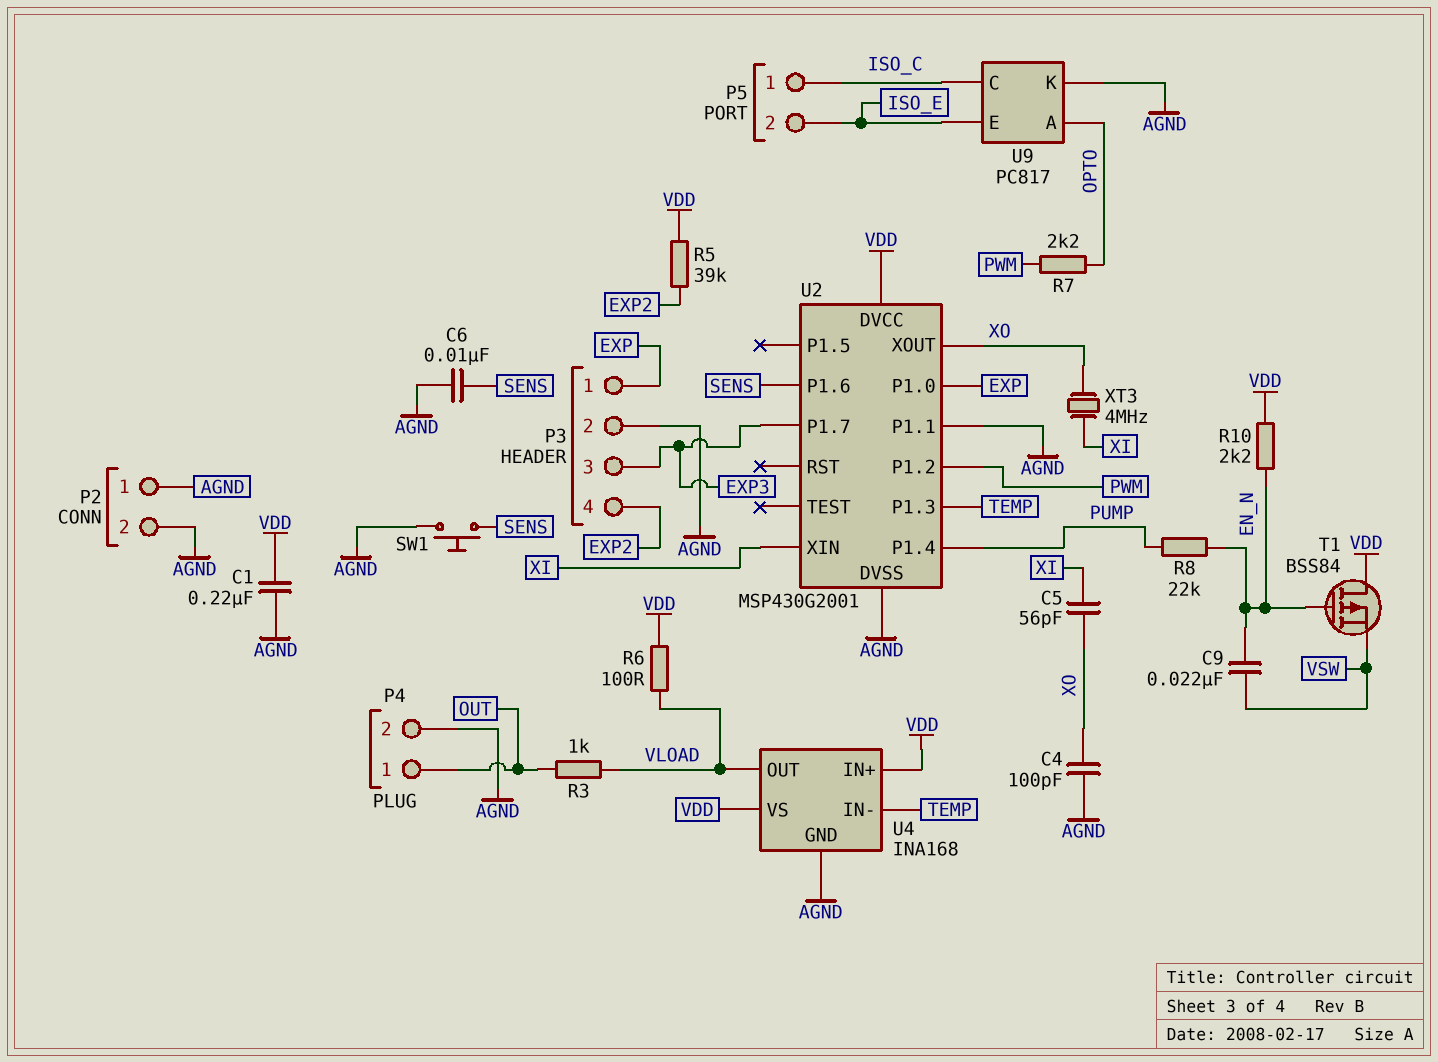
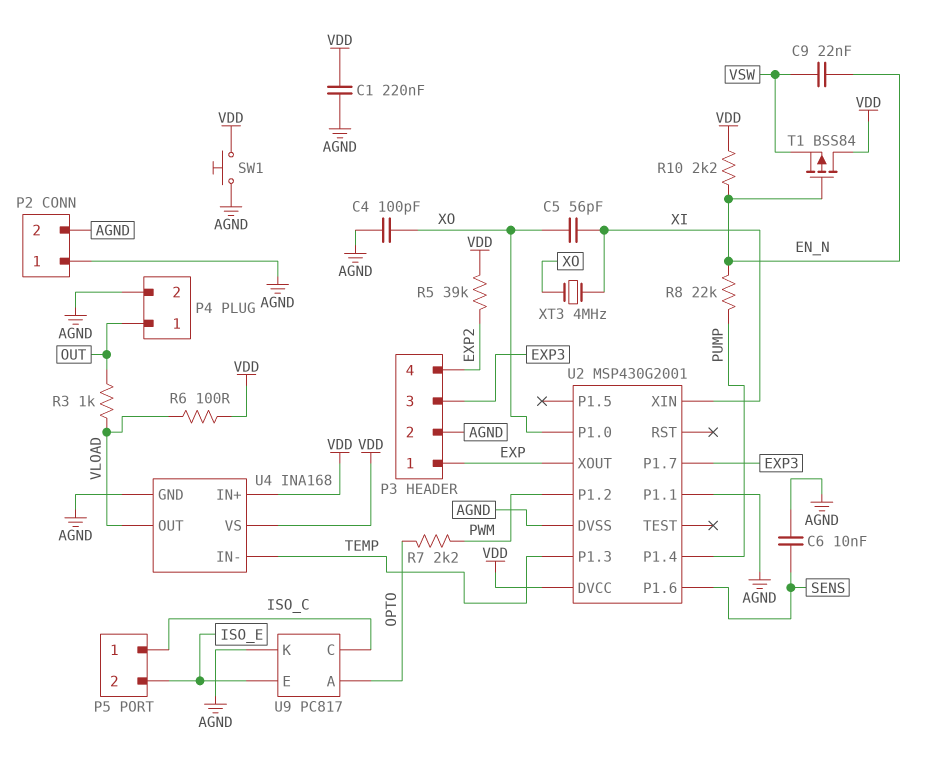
SW1: button (AGND, SENS) -> button (AGND, VDD)
U2 pin P1.0: EXP -> XO
U2 pin XOUT: XO -> EXP

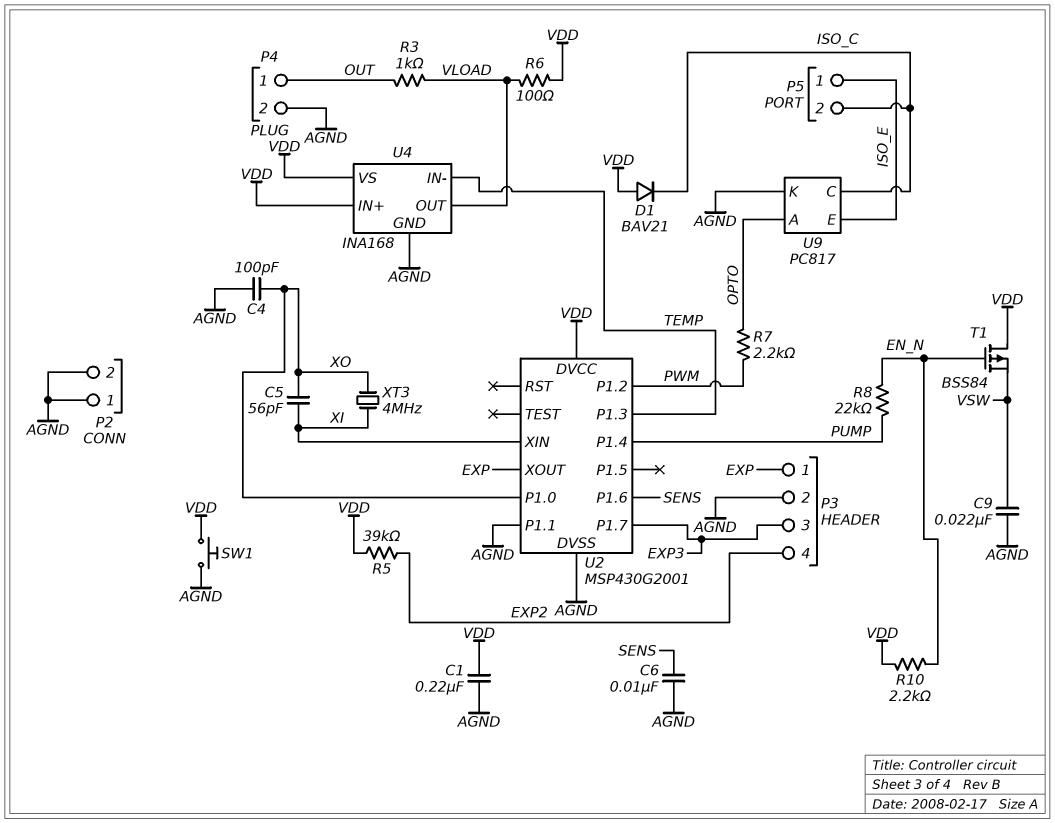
C9: 22nF (EN_N, VSW) -> 22nF (AGND, VSW)
D1: none -> diode BAV21 (A VDD, K ISO_C)
P5 pin 1: ISO_C -> ISO_E
P5 pin 2: ISO_E -> ISO_C

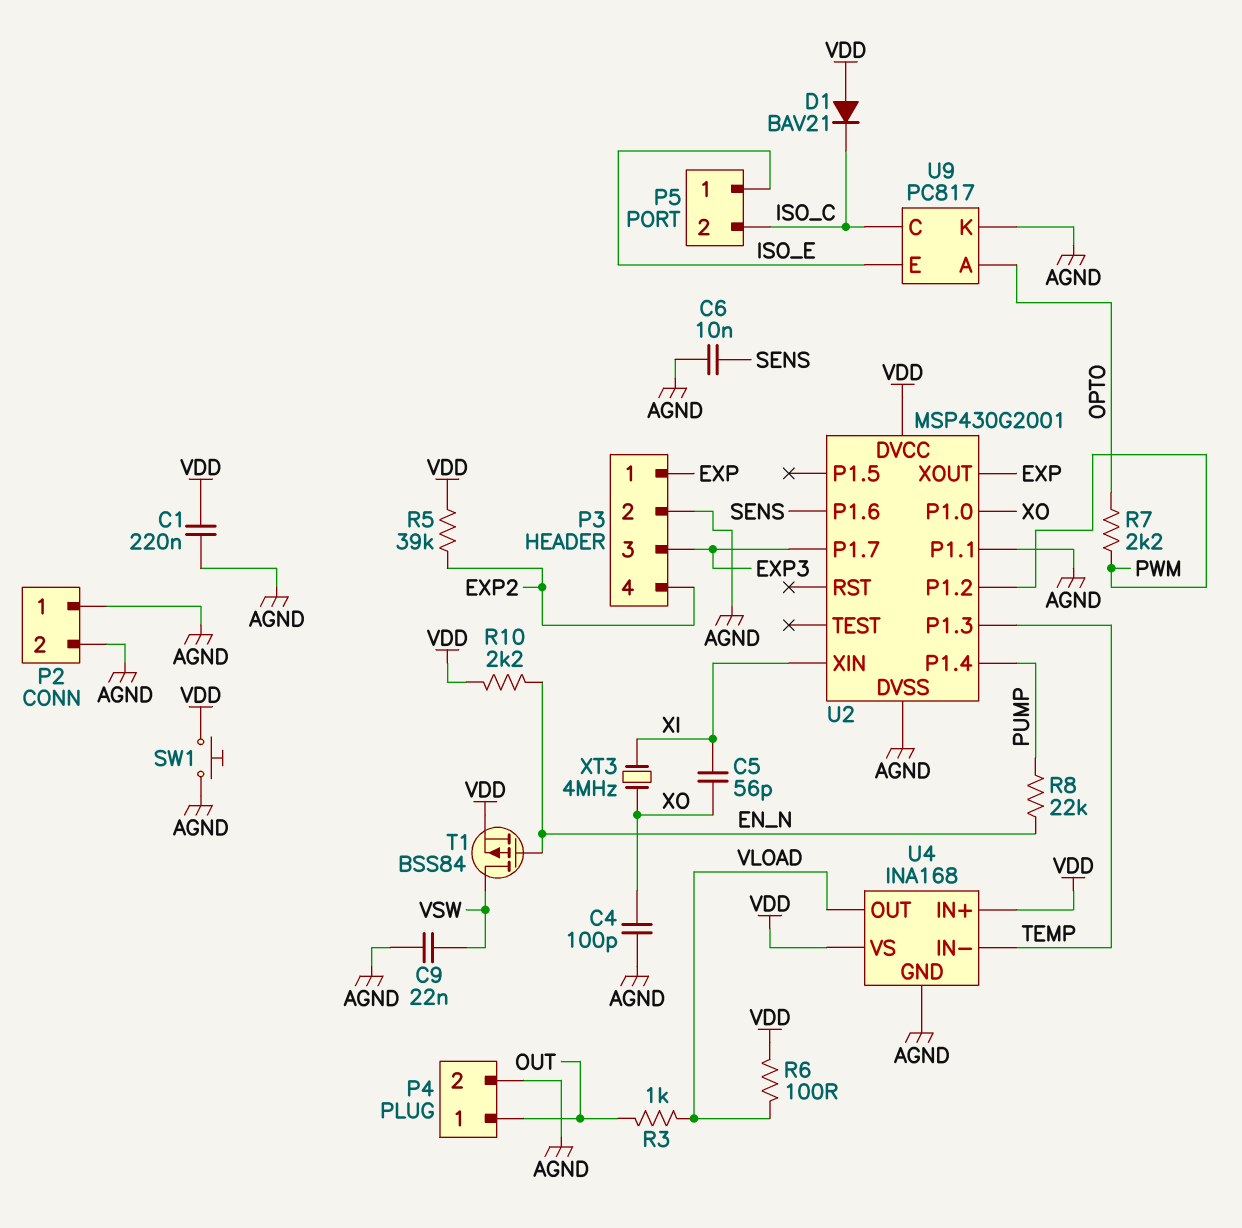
T1: PMOS BSS84 (G EN_N, D VDD, S VSW) -> PMOS BSS84 (G EN_N, D VSW, S VDD)

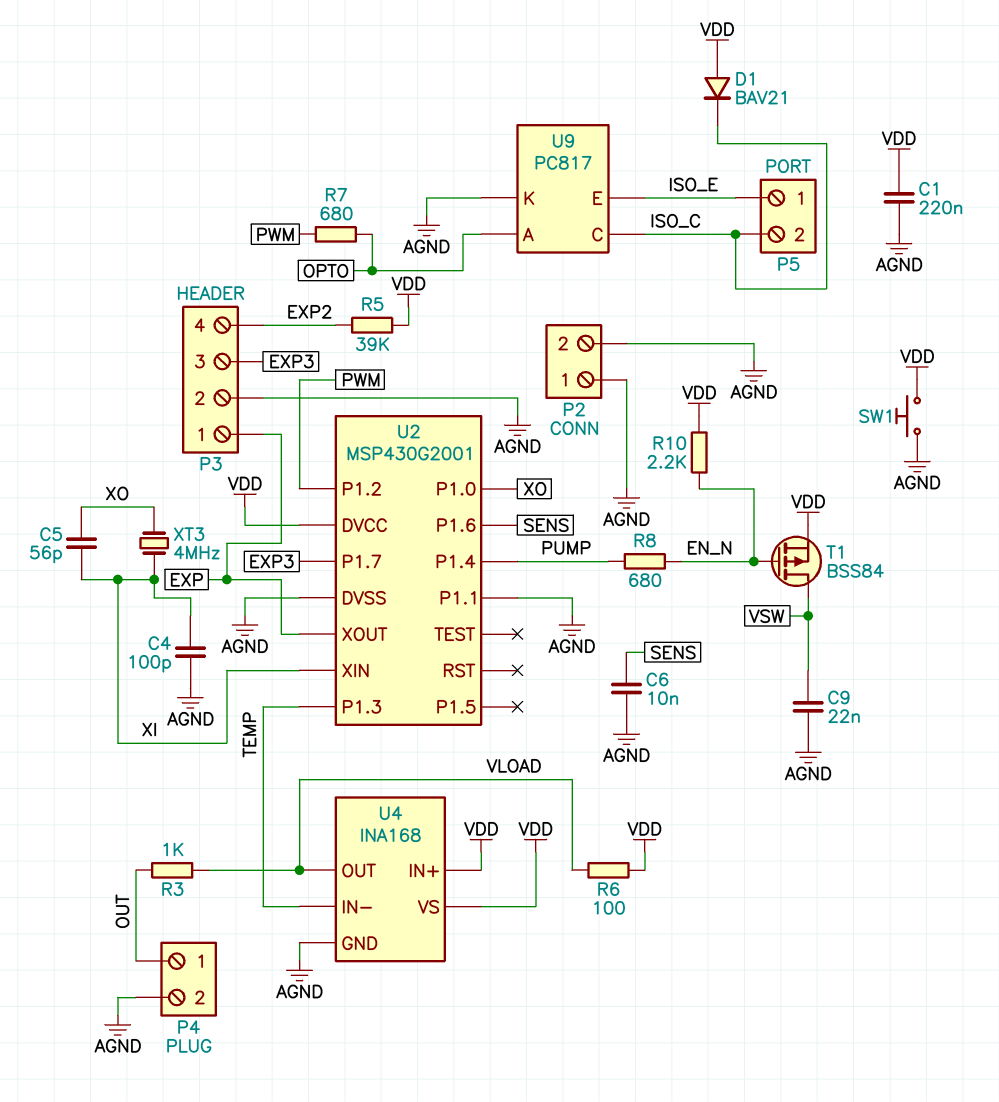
C4: 100pF (AGND, XO) -> 100pF (AGND, XI)
R7: 2.2k (OPTO, PWM) -> 680 (OPTO, PWM)
R8: 22k (EN_N, PUMP) -> 680 (EN_N, PUMP)

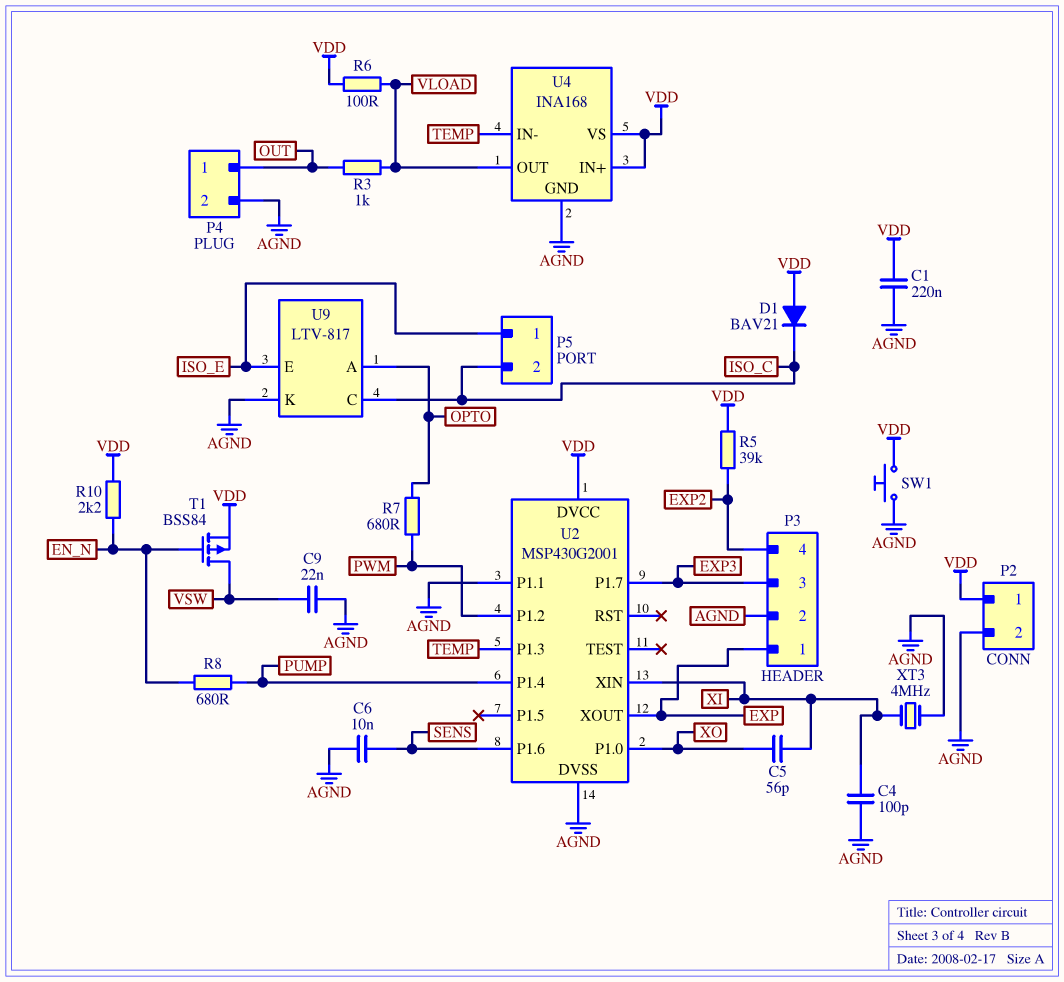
P2 pin 1: AGND -> VDD
U9: PC817 -> LTV-817
XT3: 4MHz (XI, XO) -> 4MHz (AGND, XI)

